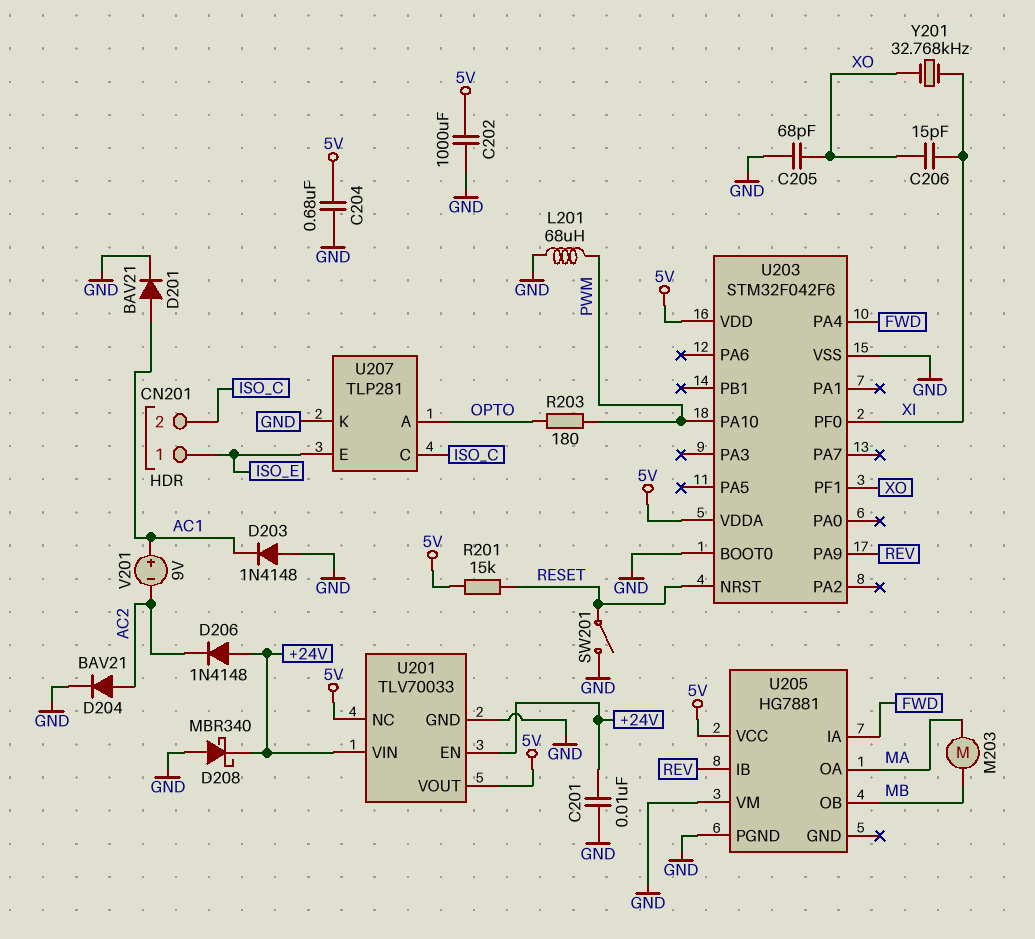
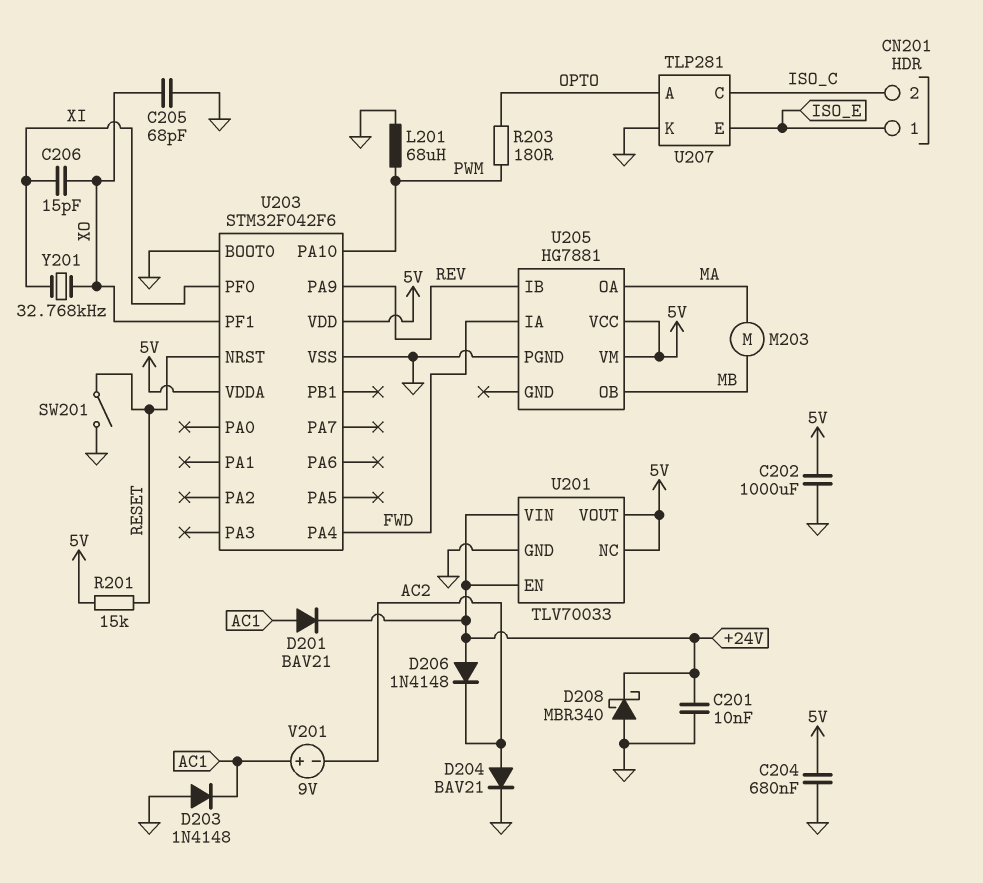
D201: diode BAV21 (A AC1, K GND) -> diode BAV21 (A AC1, K +24V)
U205 pin VM: GND -> 5V

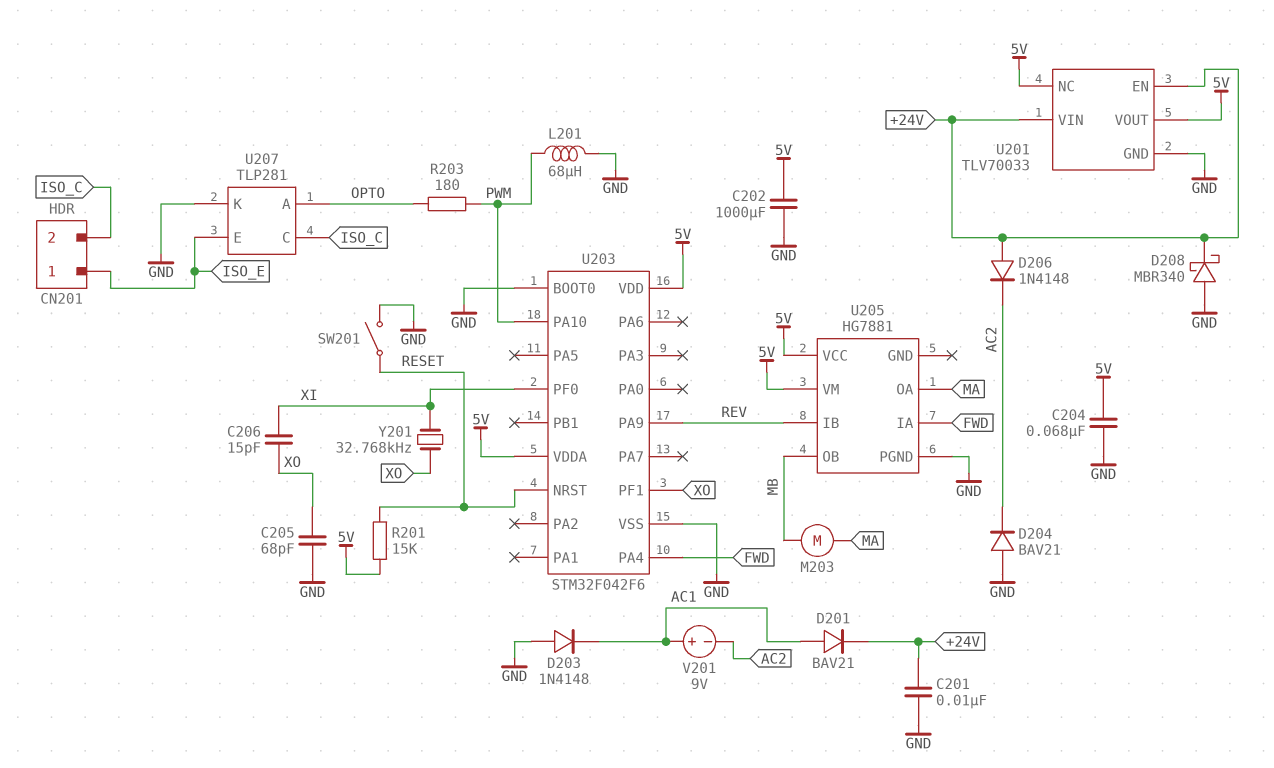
C204: 680nF (5V, GND) -> 68nF (5V, GND)
D204: diode BAV21 (A AC2, K GND) -> diode BAV21 (A GND, K AC2)

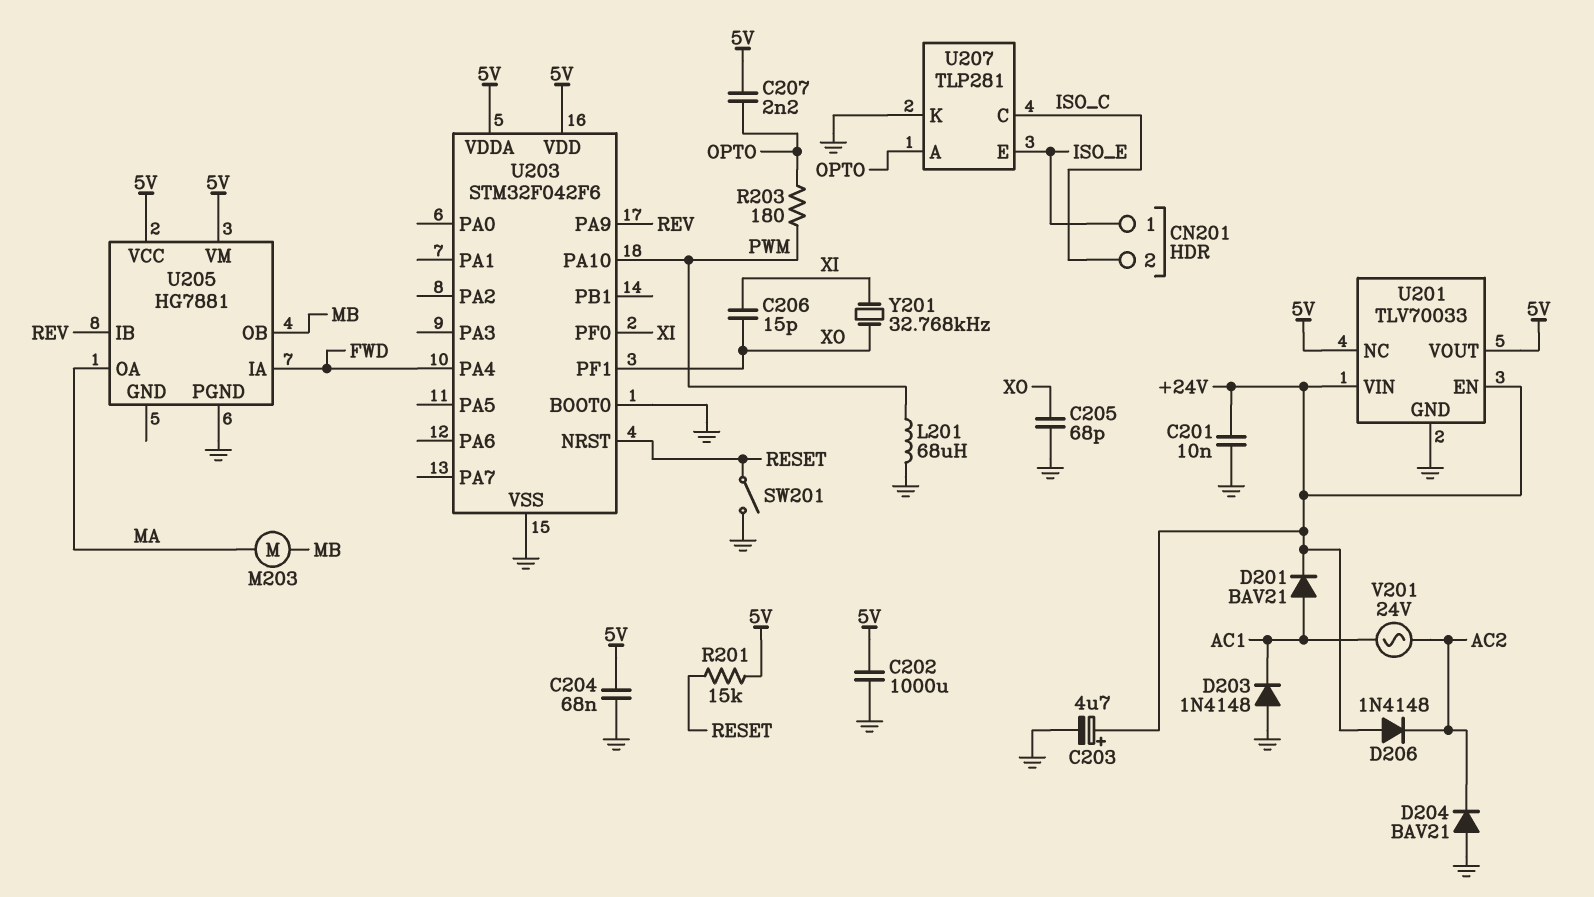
C203: none -> 4.7uF (plus +24V, minus GND)
C207: none -> 2.2nF (5V, OPTO)
D208: schottky MBR340 (A GND, K +24V) -> none
V201: 9V (plus AC1, minus AC2) -> AC 24V (AC1, AC2)

